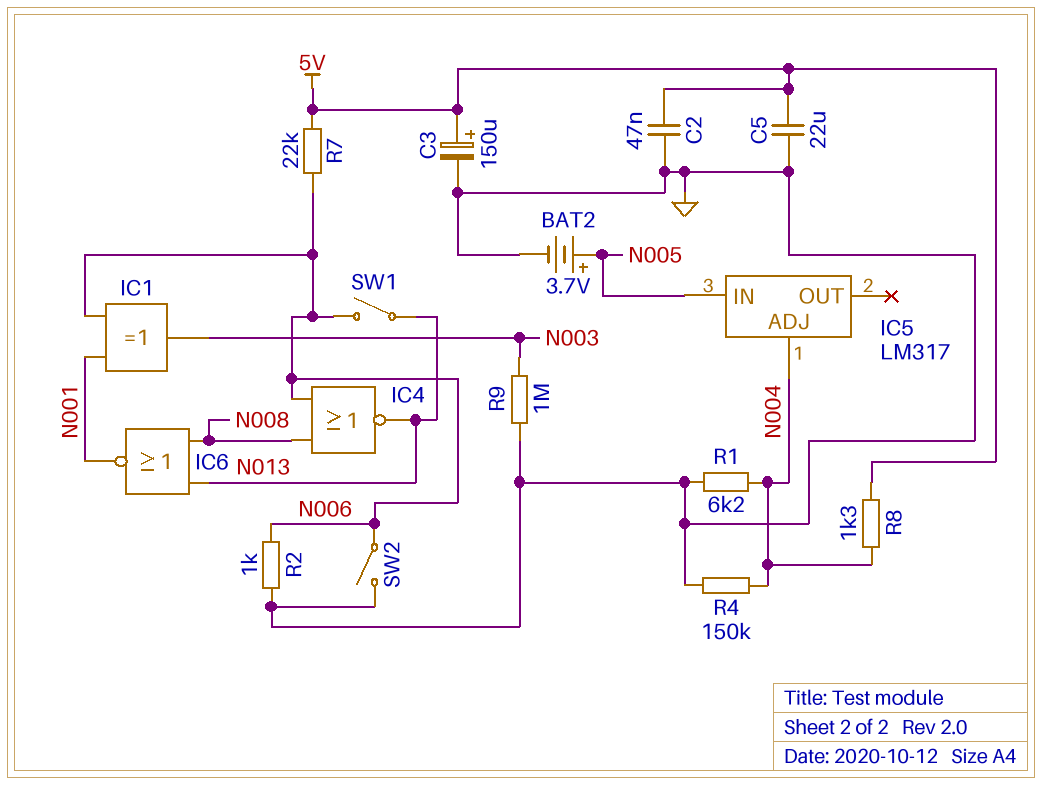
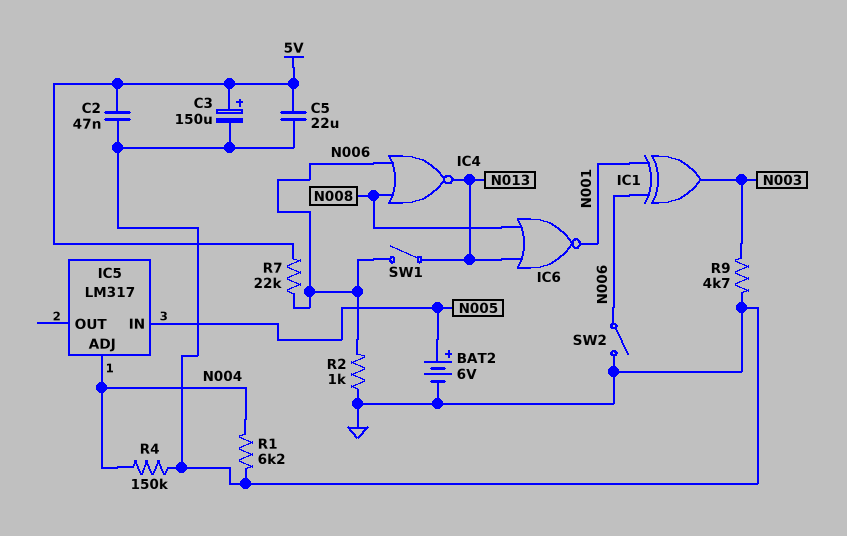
BAT2: 3.7V (plus N005, minus GND) -> 6V (plus N005, minus GND)
R8: 1.3k (5V, N004) -> none
R9: 1M (GND, N003) -> 4.7k (GND, N003)

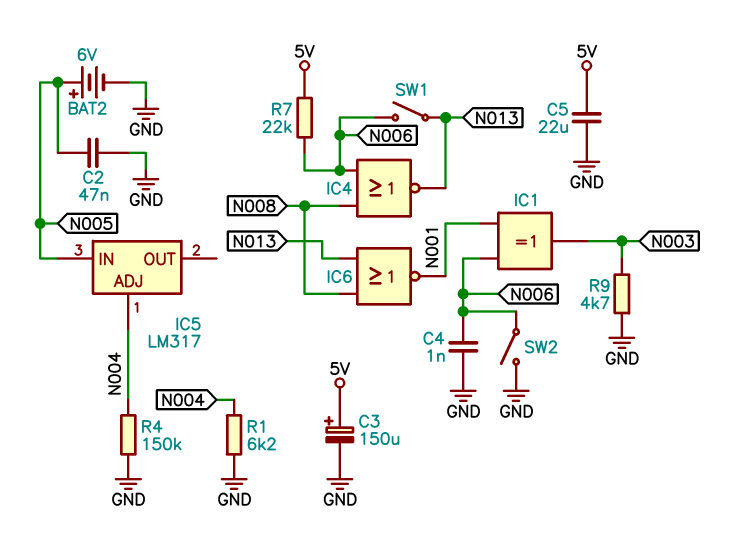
C2: 47nF (5V, GND) -> 47nF (GND, N005)
C4: none -> 1nF (GND, N006)
R2: 1k (GND, N006) -> none

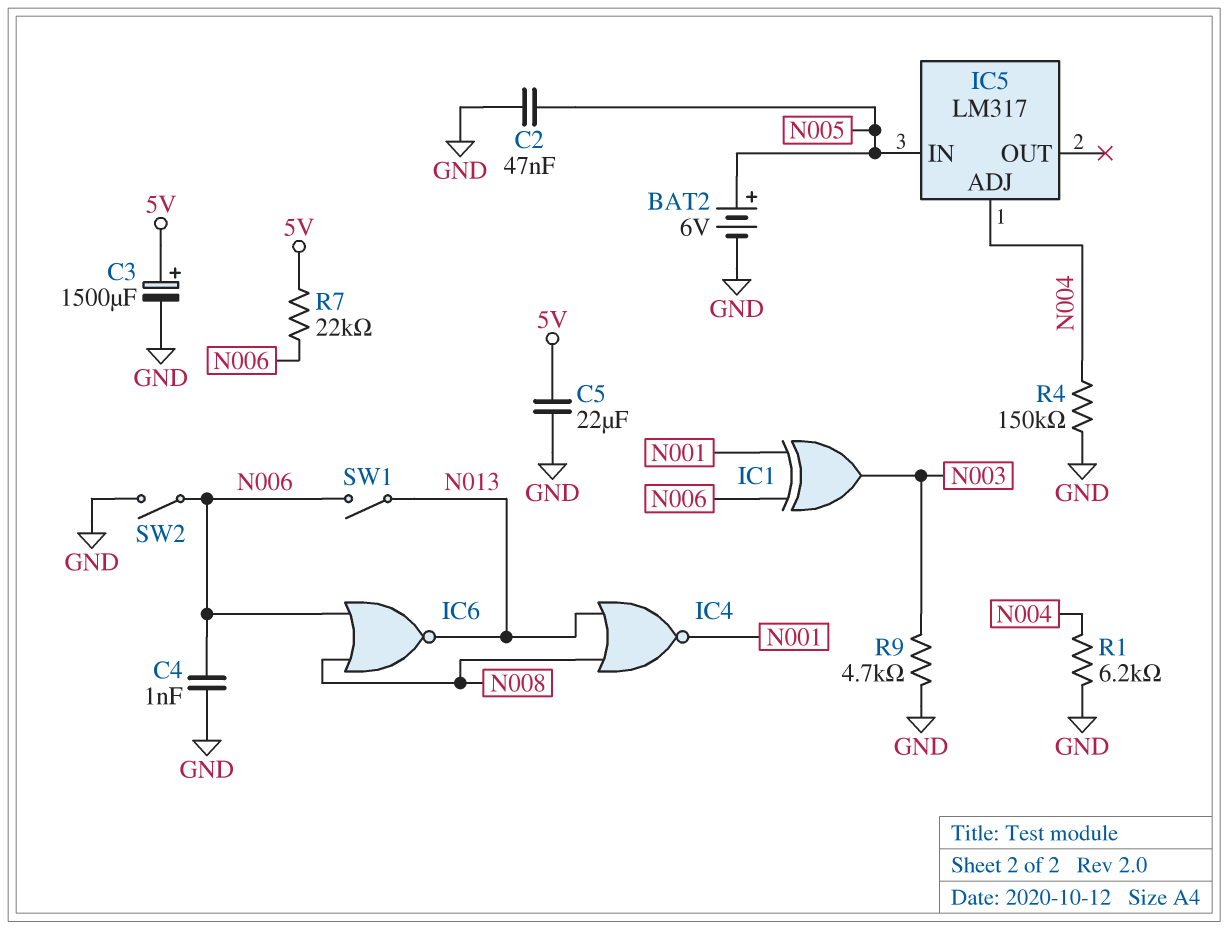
C3: 150uF (plus 5V, minus GND) -> 1500uF (plus 5V, minus GND)
IC4: NOR (in N006, in N008, out N013) -> NOR (in N008, in N013, out N001)
IC6: NOR (in N008, in N013, out N001) -> NOR (in N006, in N008, out N013)

